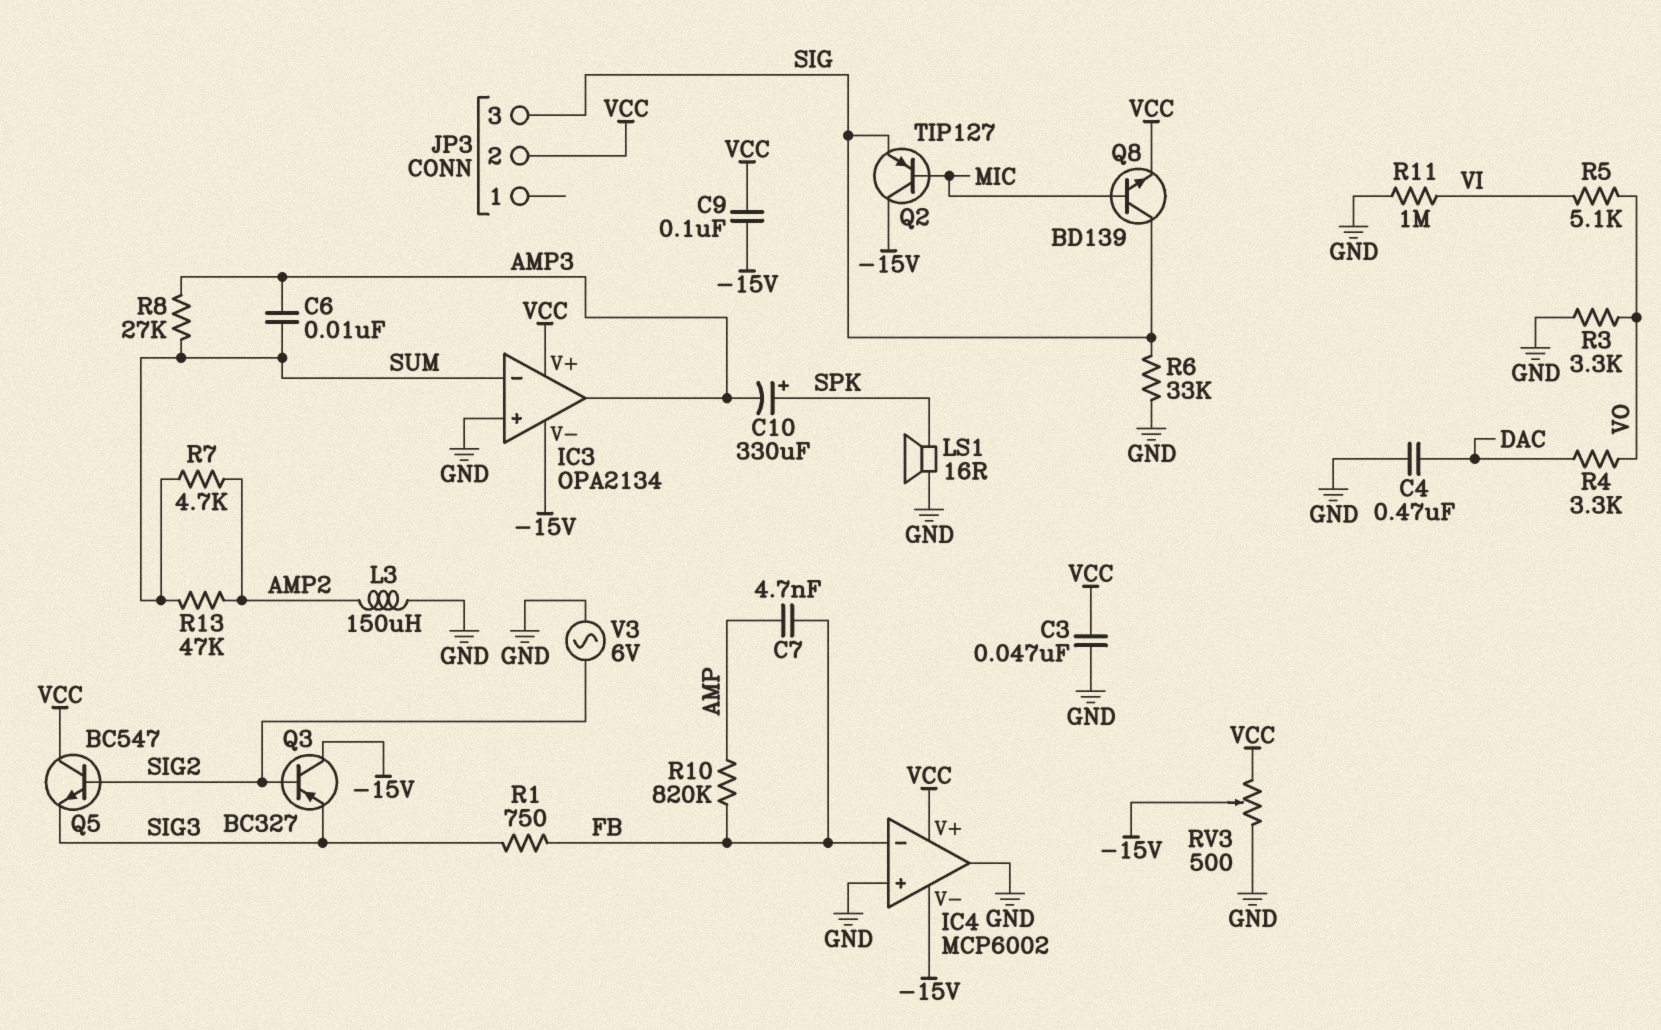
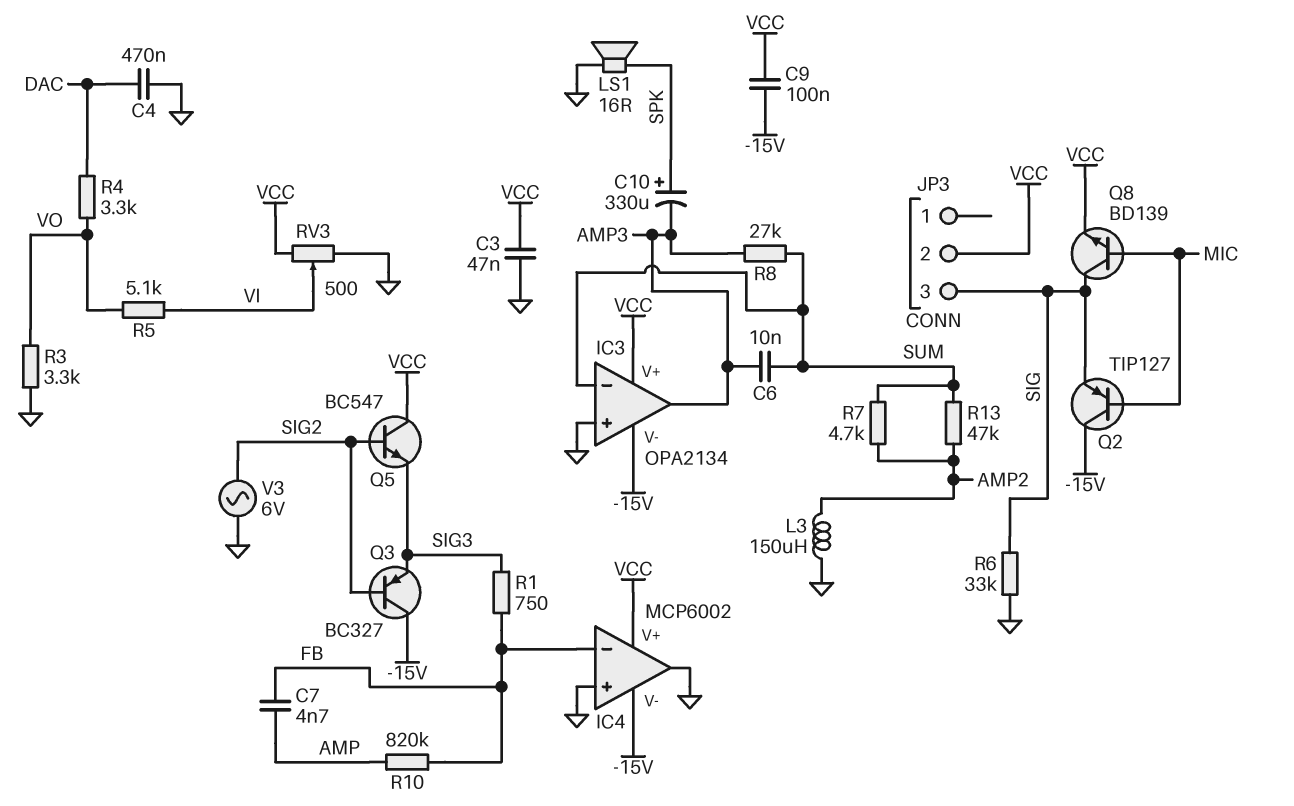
R11: 1M (GND, VI) -> none
RV3: 500 (GND, VCC, wiper -15V) -> 500 (GND, VCC, wiper VI)

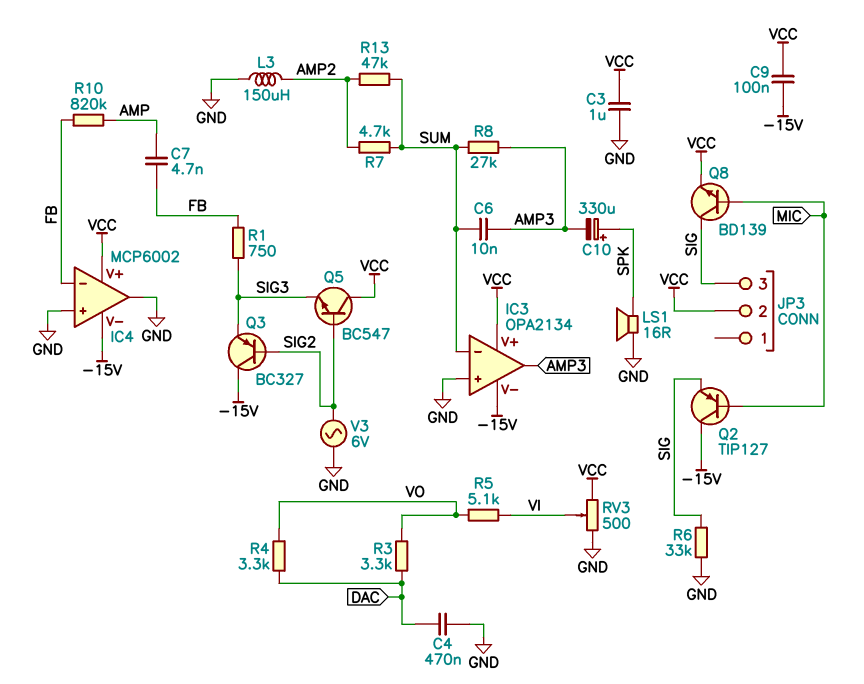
C3: 47nF (GND, VCC) -> 1uF (GND, VCC)
R3: 3.3k (GND, VO) -> 3.3k (DAC, VO)

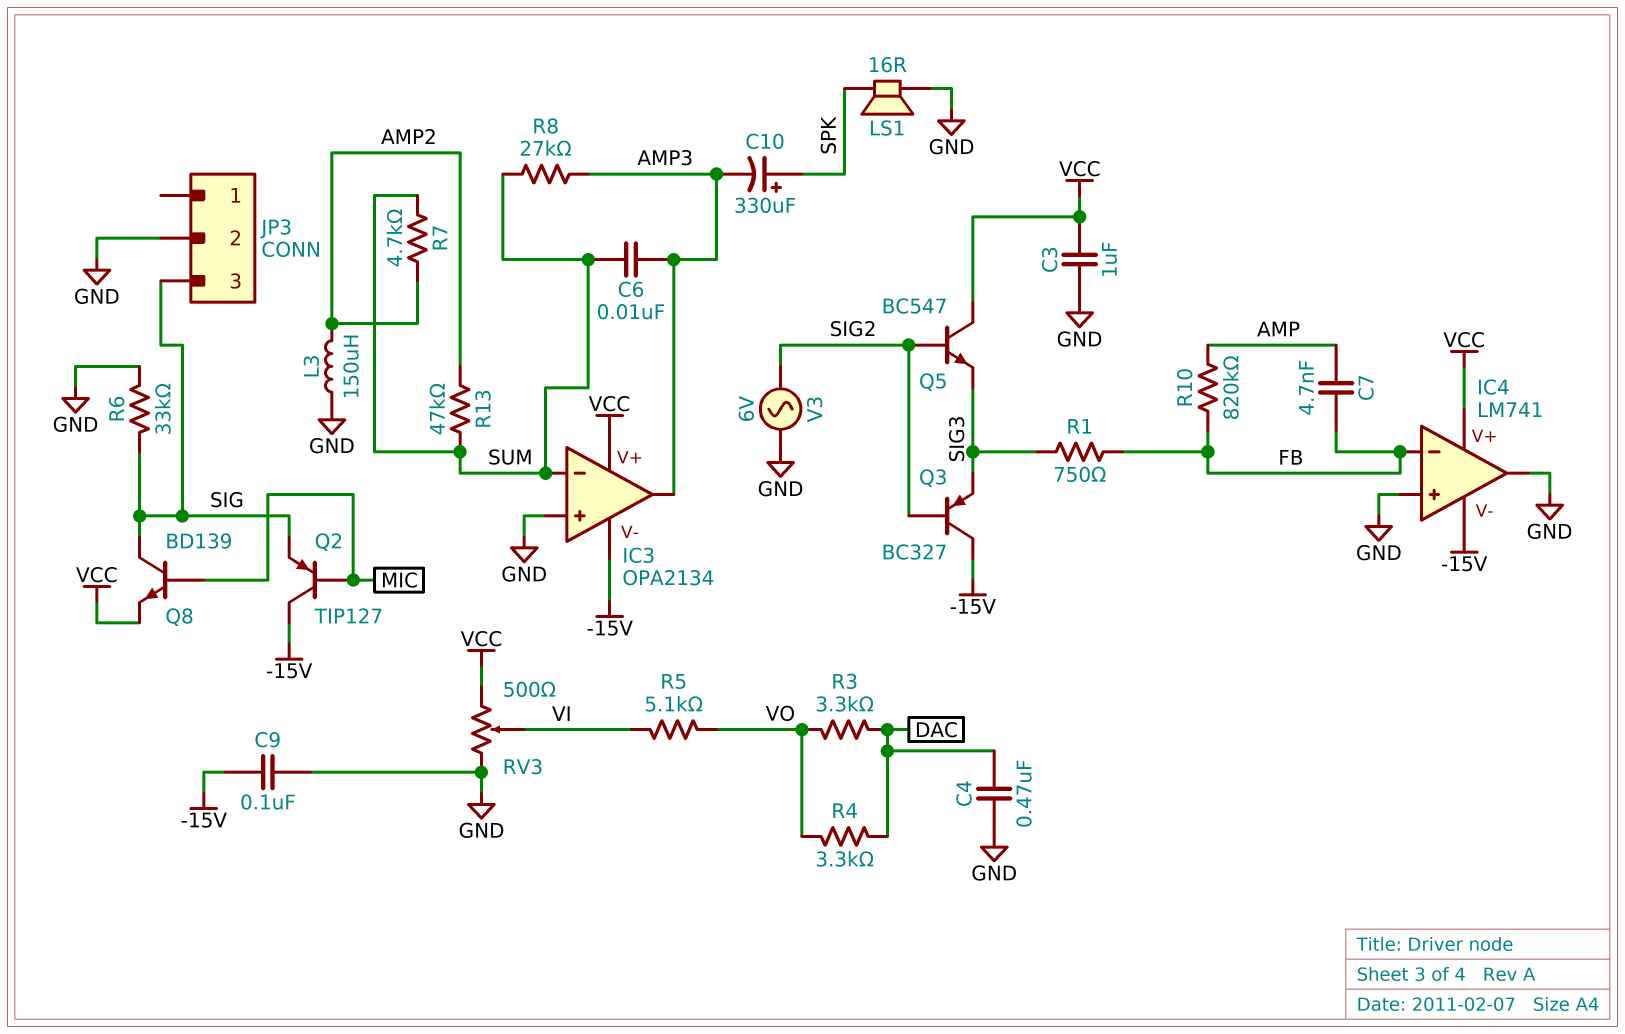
C9: 100nF (-15V, VCC) -> 100nF (-15V, GND)
IC4: MCP6002 -> LM741
JP3 pin 2: VCC -> GND

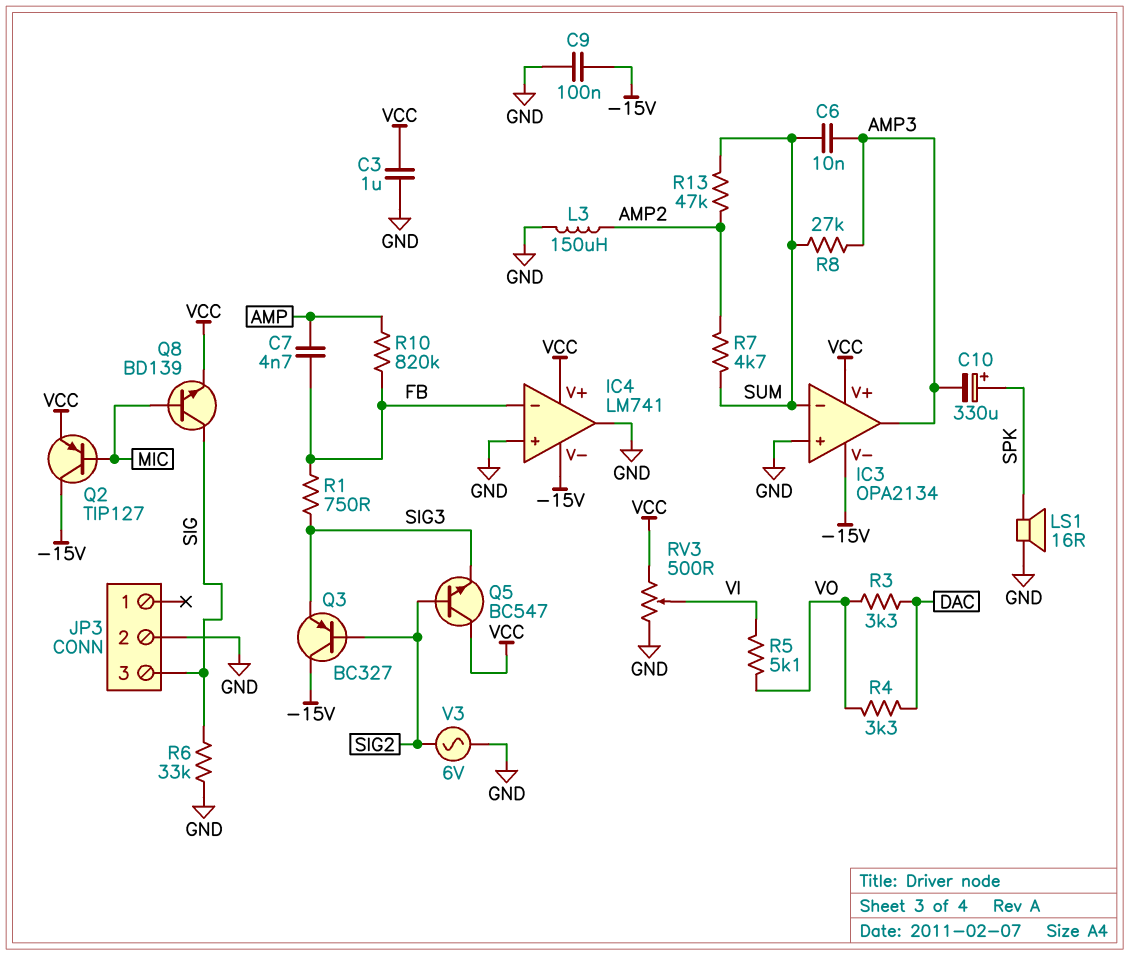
C4: 470nF (DAC, GND) -> none
Q2: PNP TIP127 (B MIC, C -15V, E SIG) -> PNP TIP127 (B MIC, C -15V, E VCC)

